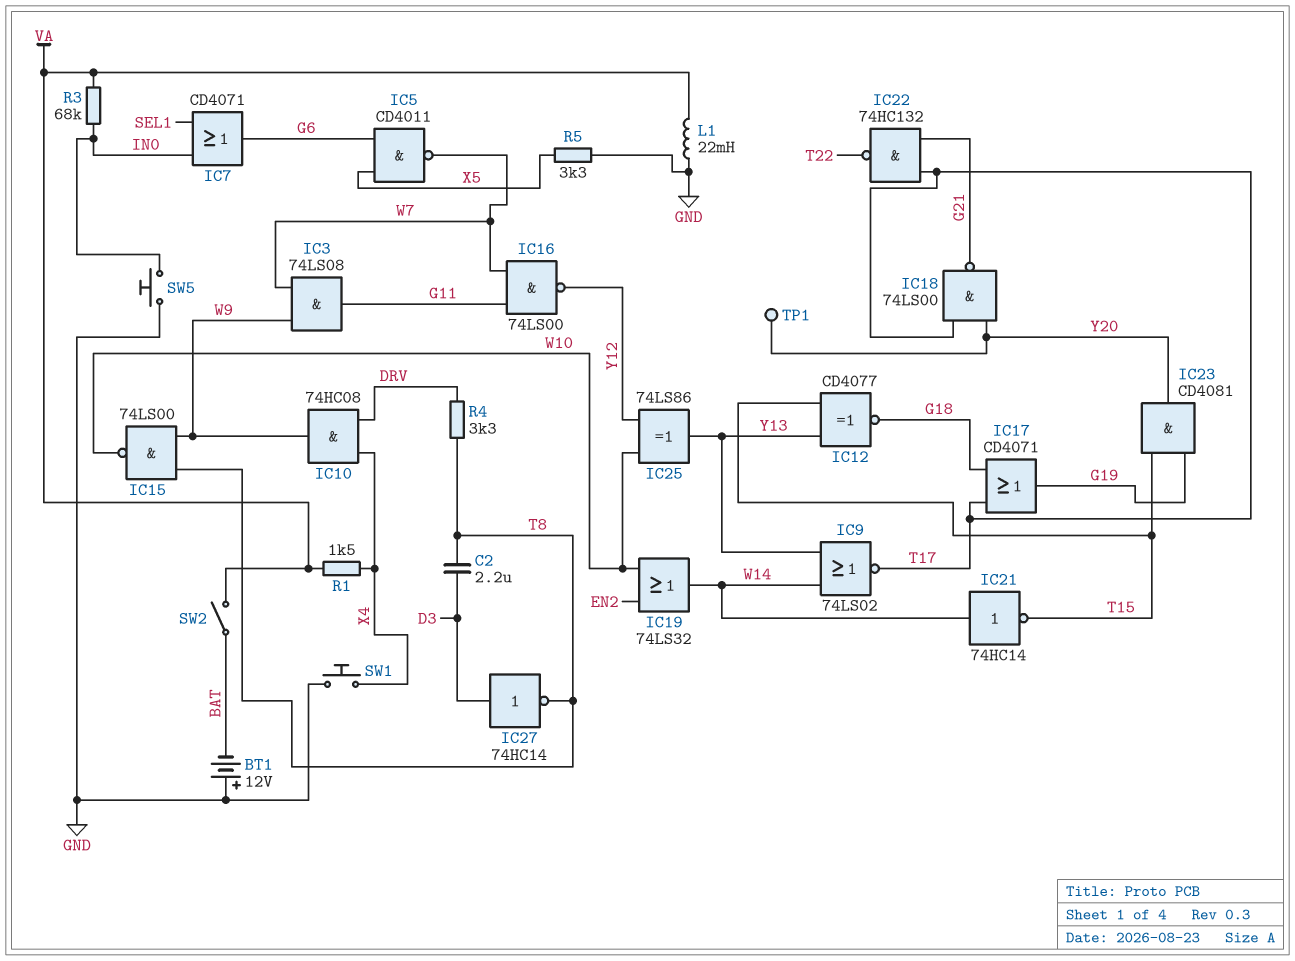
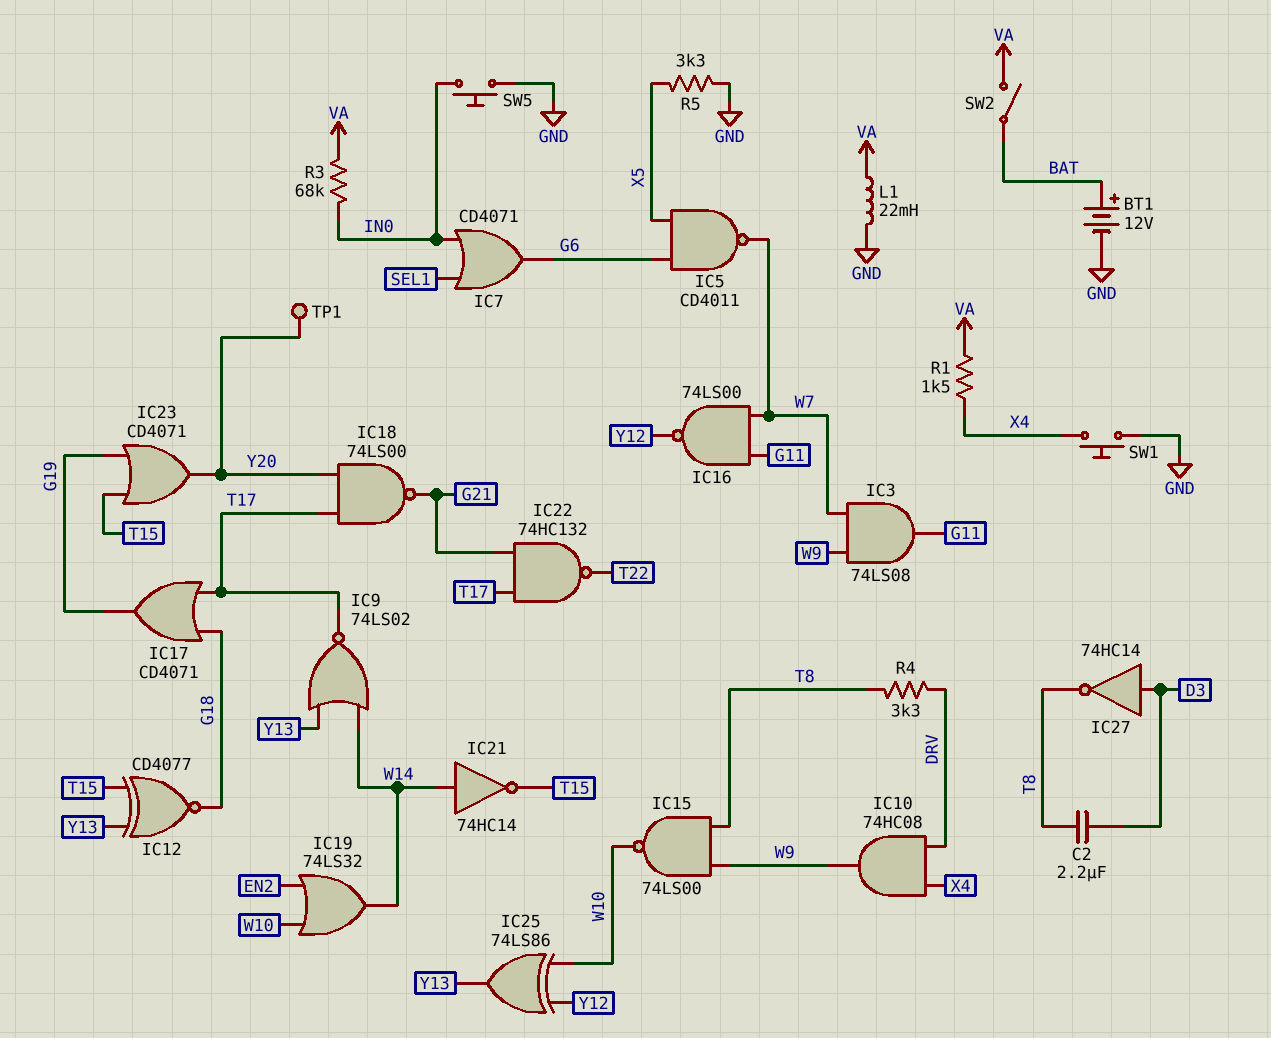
BT1: 12V (plus GND, minus BAT) -> 12V (plus BAT, minus GND)
IC23: AND CD4081 (in G19, in T15, out Y20) -> OR CD4071 (in G19, in T15, out Y20)

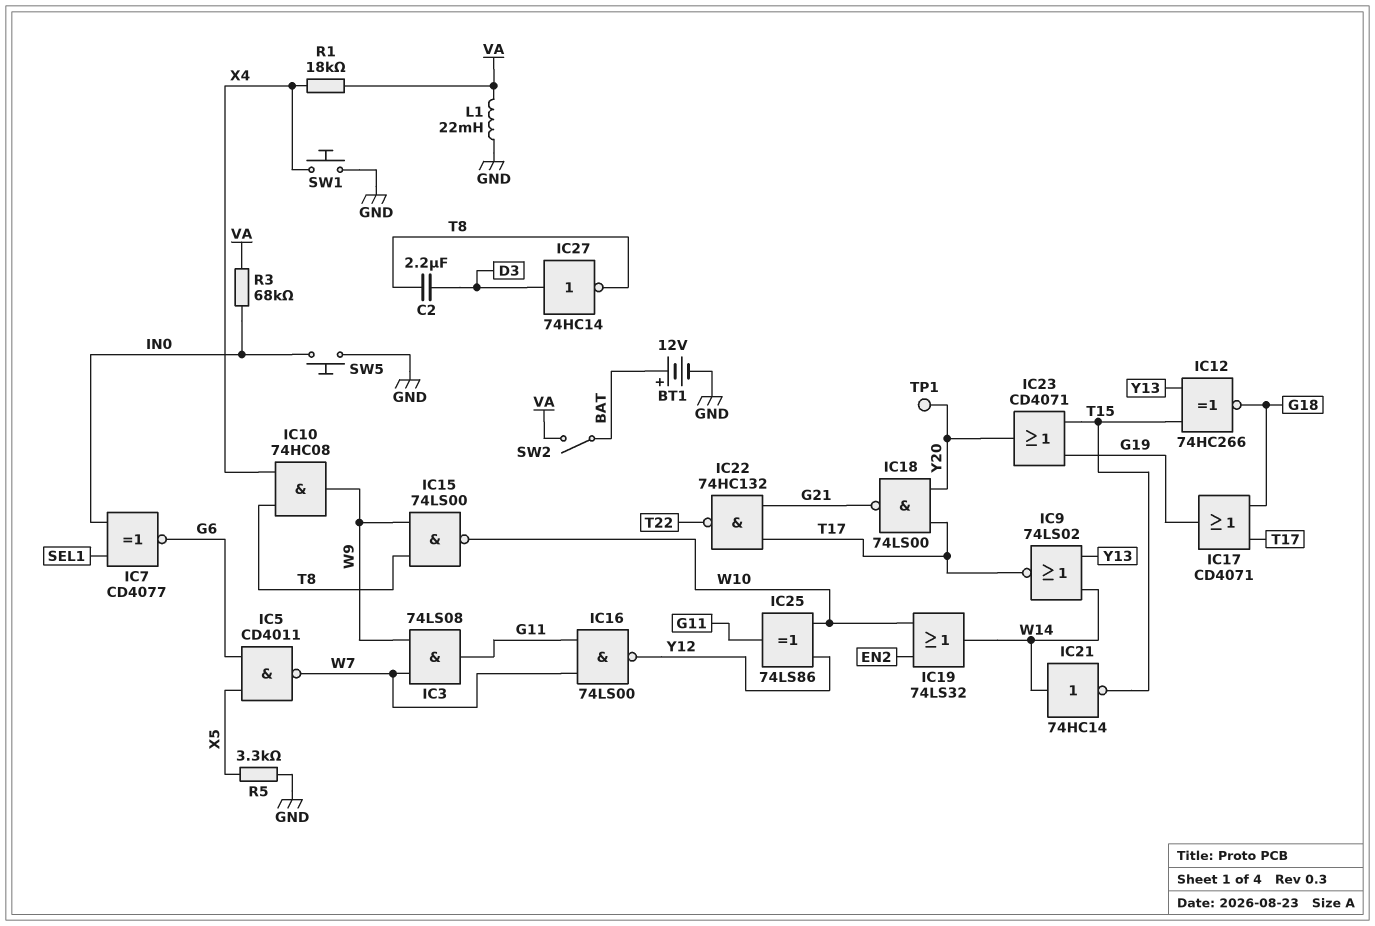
IC7: OR CD4071 (in IN0, in SEL1, out G6) -> XNOR CD4077 (in IN0, in SEL1, out G6)
IC10: AND 74HC08 (in DRV, in X4, out W9) -> AND 74HC08 (in T8, in X4, out W9)
IC12: XNOR CD4077 (in T15, in Y13, out G18) -> XNOR 74HC266 (in T15, in Y13, out G18)
IC25: XOR 74LS86 (in W10, in Y12, out Y13) -> XOR 74LS86 (in W10, in Y12, out G11)
R1: 1.5k (VA, X4) -> 18k (VA, X4)
R4: 3.3k (DRV, T8) -> none

